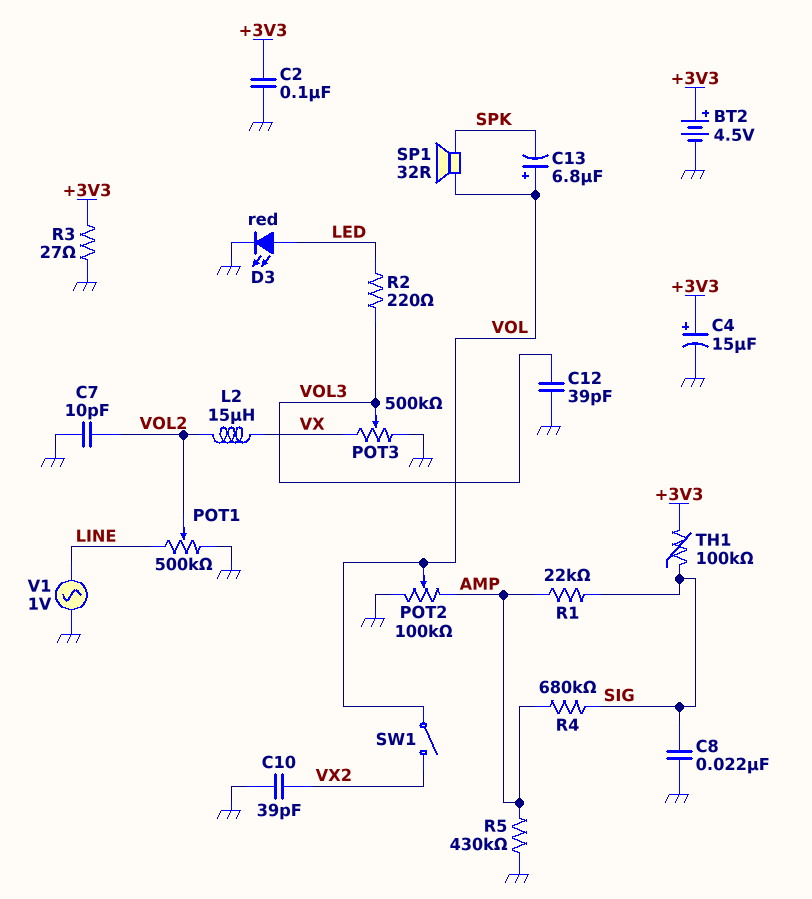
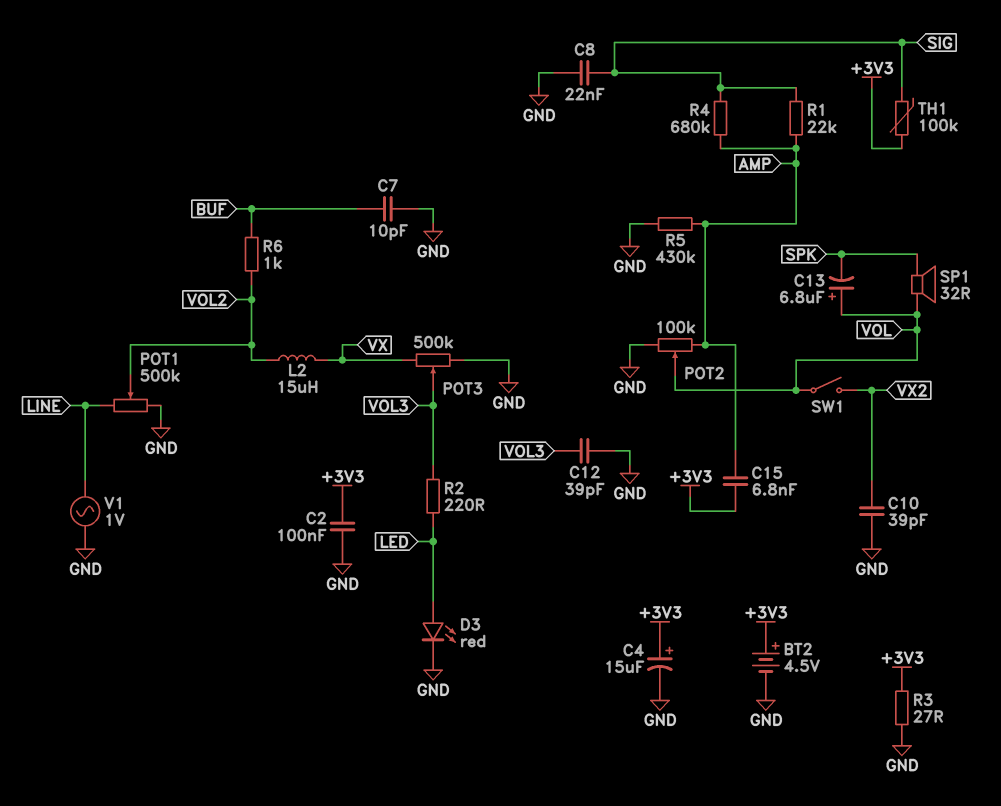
C7: 10pF (GND, VOL2) -> 10pF (BUF, GND)
C15: none -> 6.8nF (+3V3, AMP)
R6: none -> 1k (BUF, VOL2)

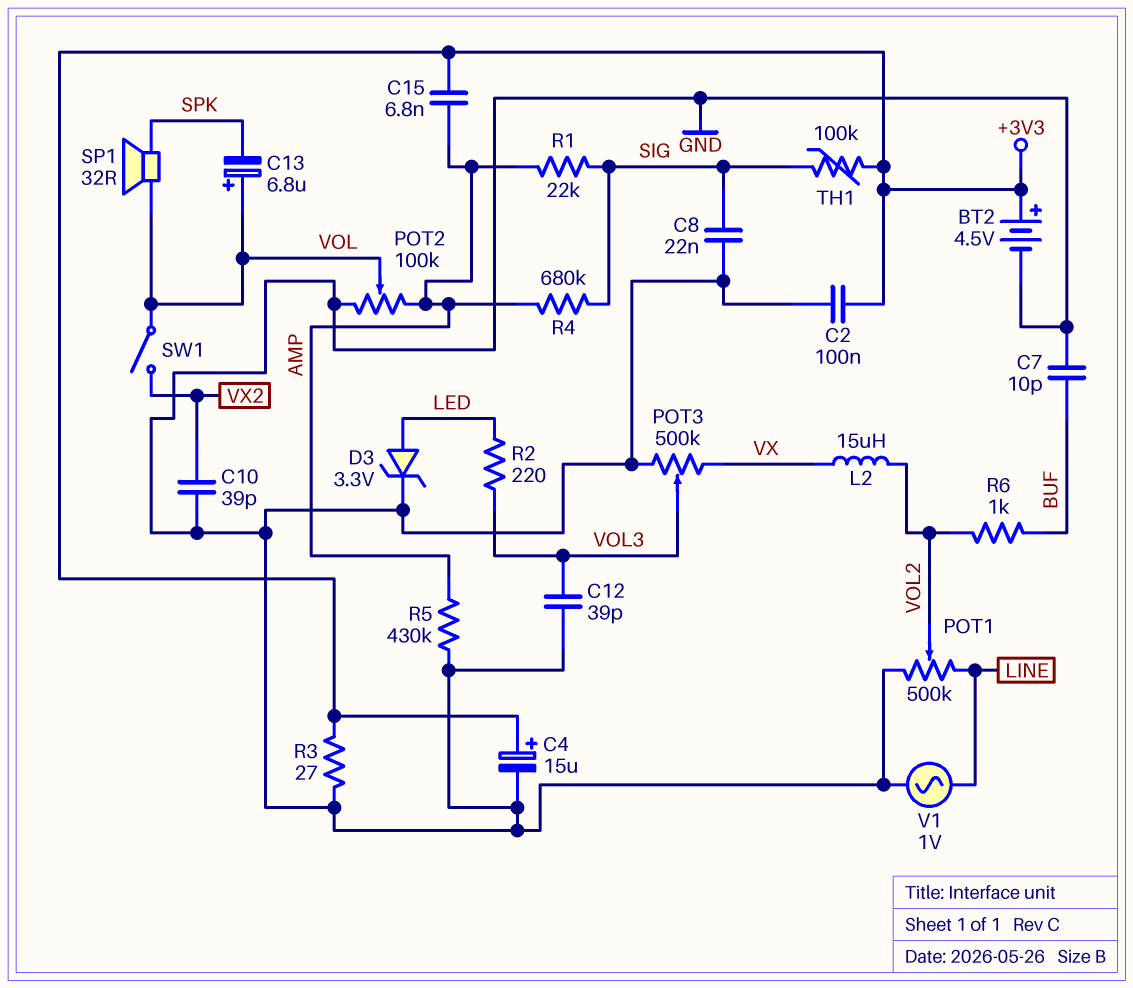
D3: LED red (A LED, K GND) -> zener 3.3V (A LED, K GND)

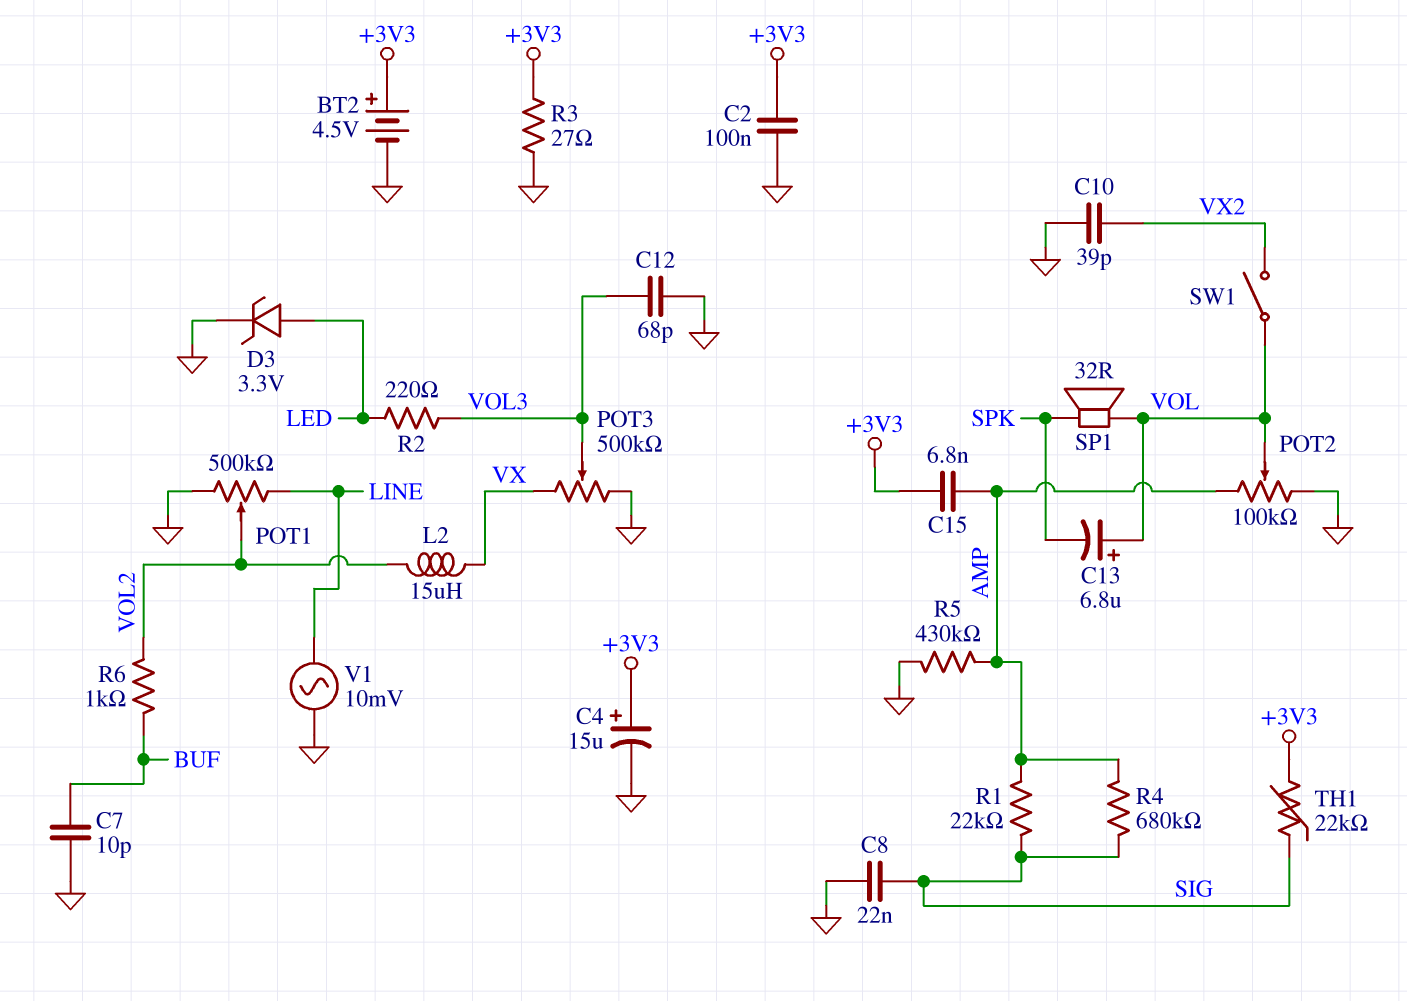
C12: 39pF (GND, VOL3) -> 68pF (GND, VOL3)
TH1: 100k (+3V3, SIG) -> 22k (+3V3, SIG)
V1: AC 1V (GND, LINE) -> AC 10mV (GND, LINE)

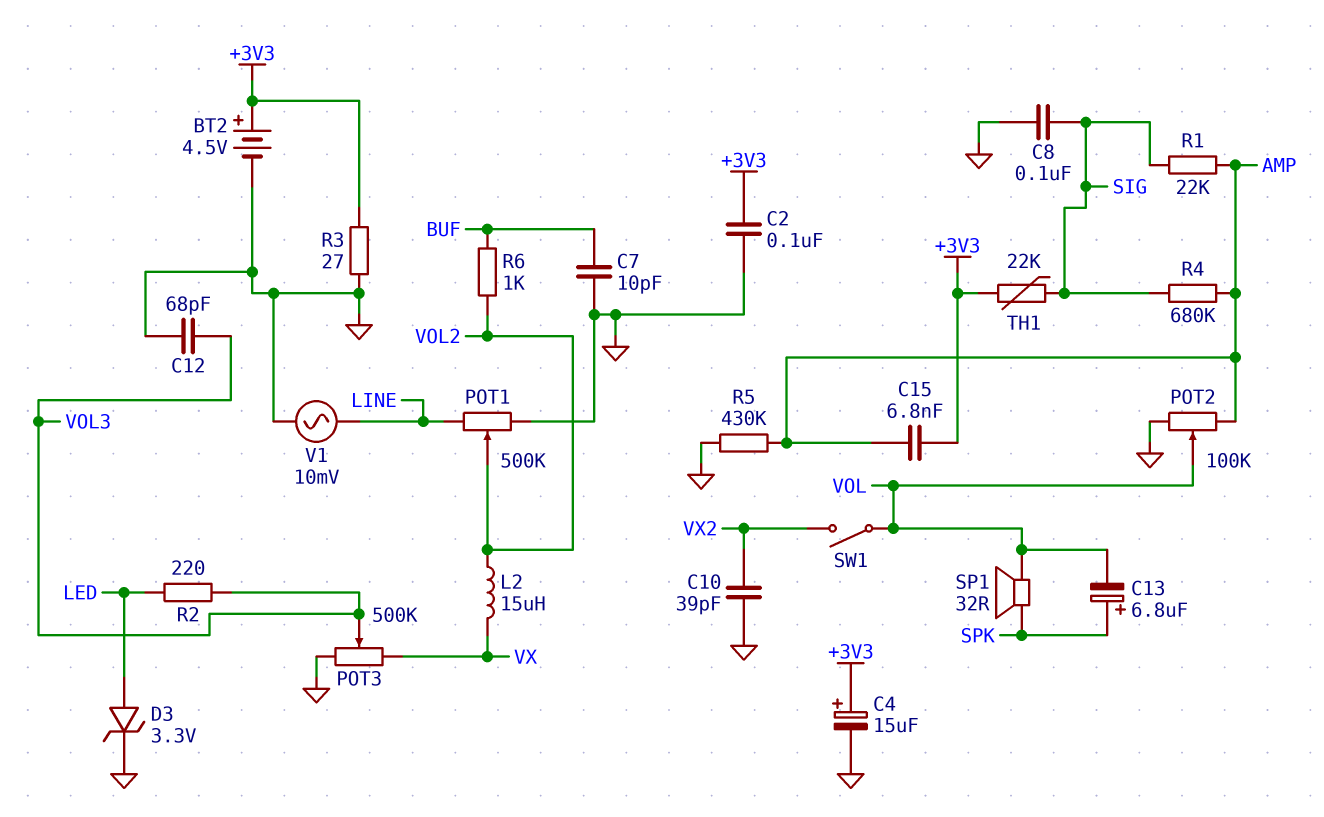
C8: 22nF (GND, SIG) -> 100nF (GND, SIG)
C13: 6.8uF (plus VOL, minus SPK) -> 6.8uF (plus SPK, minus VOL)

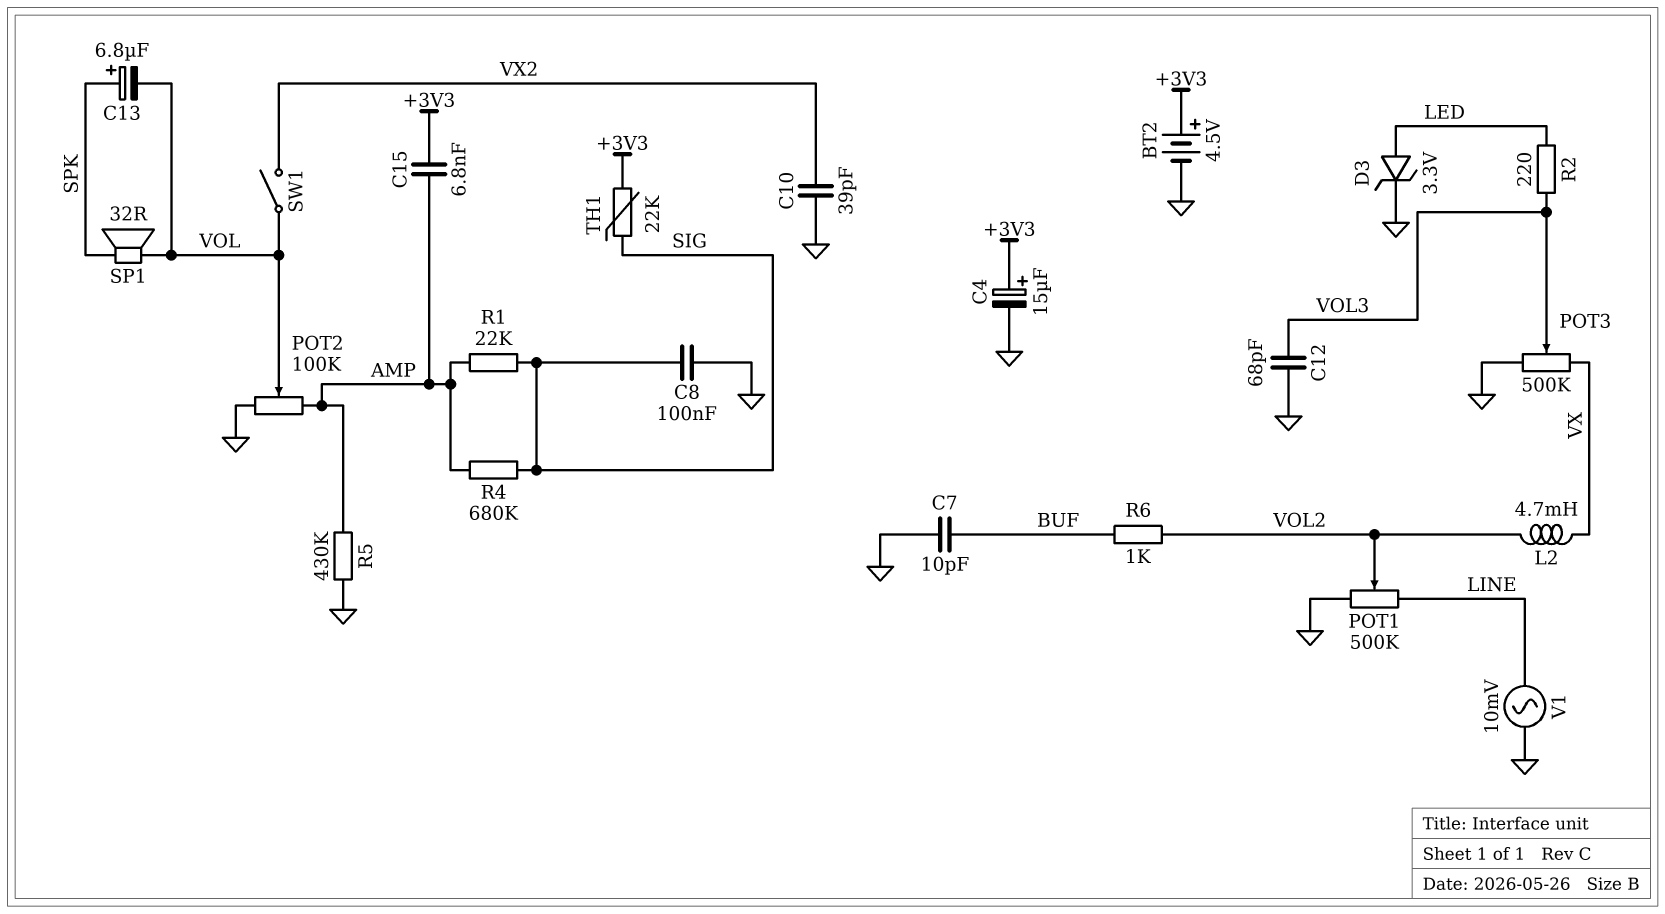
C2: 100nF (+3V3, GND) -> none
L2: 15uH (VOL2, VX) -> 4.7mH (VOL2, VX)
R3: 27 (+3V3, GND) -> none

